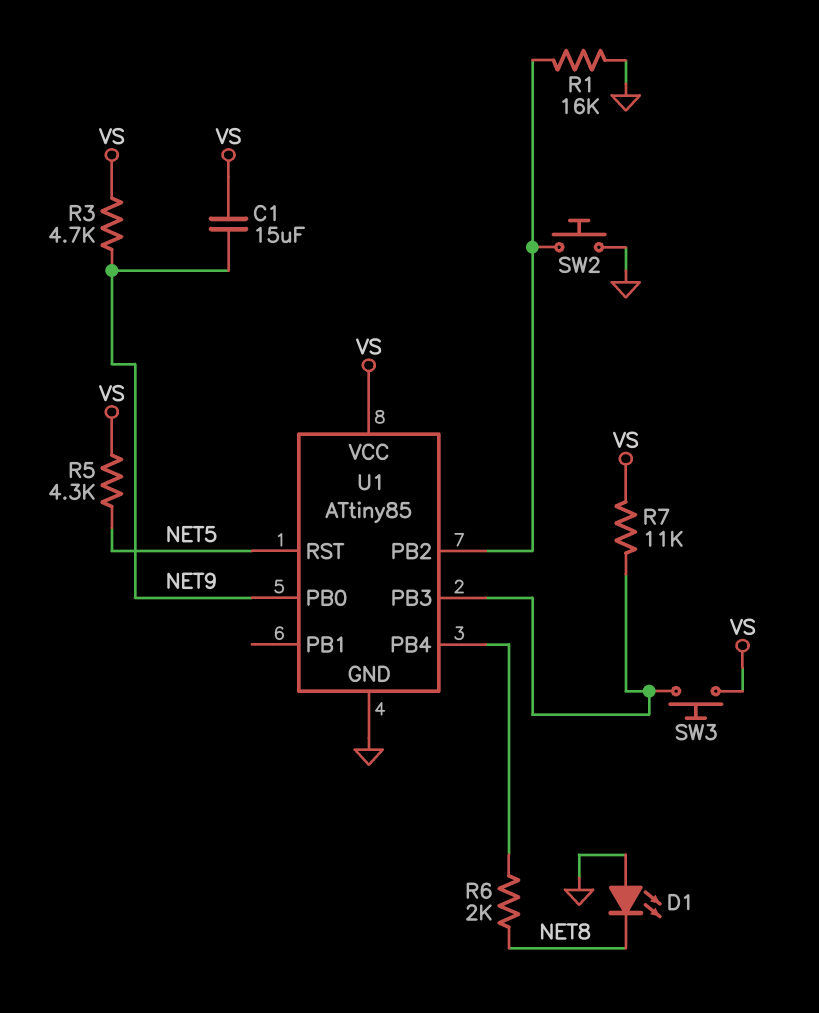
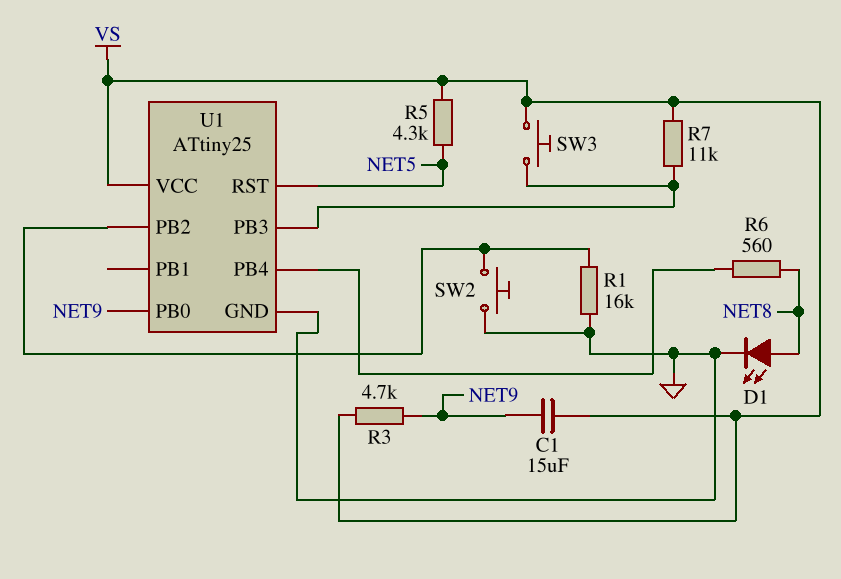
D1: LED (A GND, K NET8) -> LED (A NET8, K GND)
R6: 2k (NET8, U1/PB4) -> 560 (NET8, U1/PB4)
U1: ATtiny85 -> ATtiny25

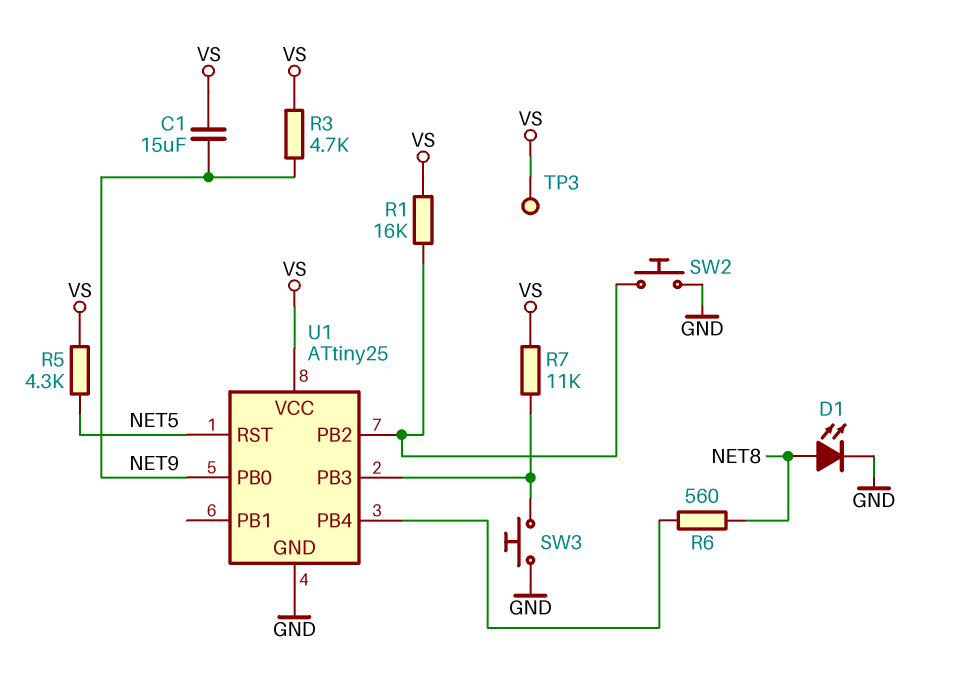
R1: 16k (GND, U1/PB2) -> 16k (U1/PB2, VS)
SW3: button (U1/PB3, VS) -> button (GND, U1/PB3)
TP3: none -> test point (VS)

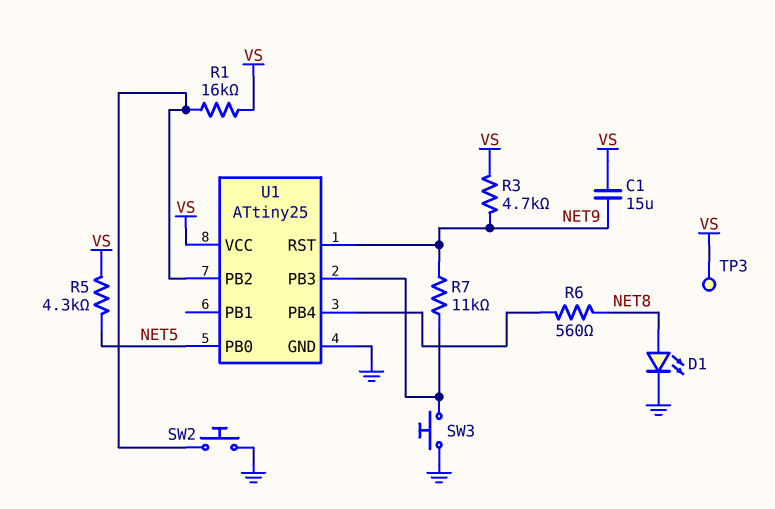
R7: 11k (U1/PB3, VS) -> 11k (NET9, U1/PB3)
U1 pin PB0: NET9 -> NET5
U1 pin RST: NET5 -> NET9

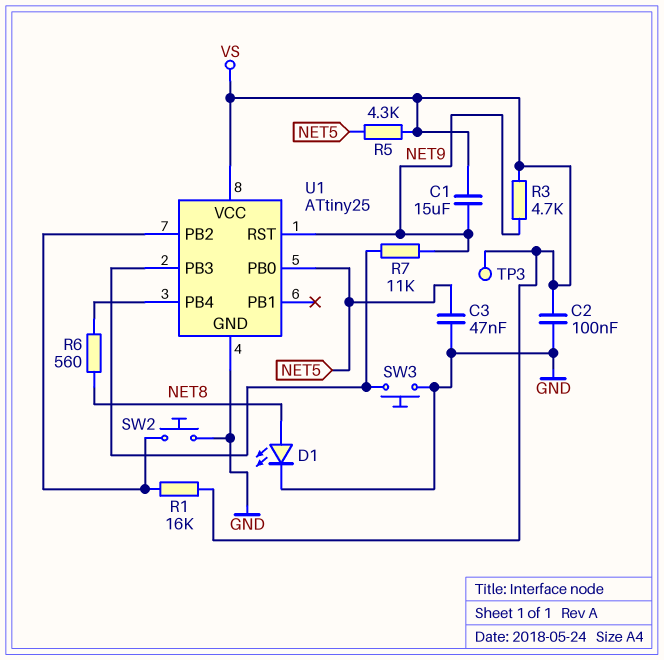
C2: none -> 100nF (GND, VS)
C3: none -> 47nF (GND, NET5)

